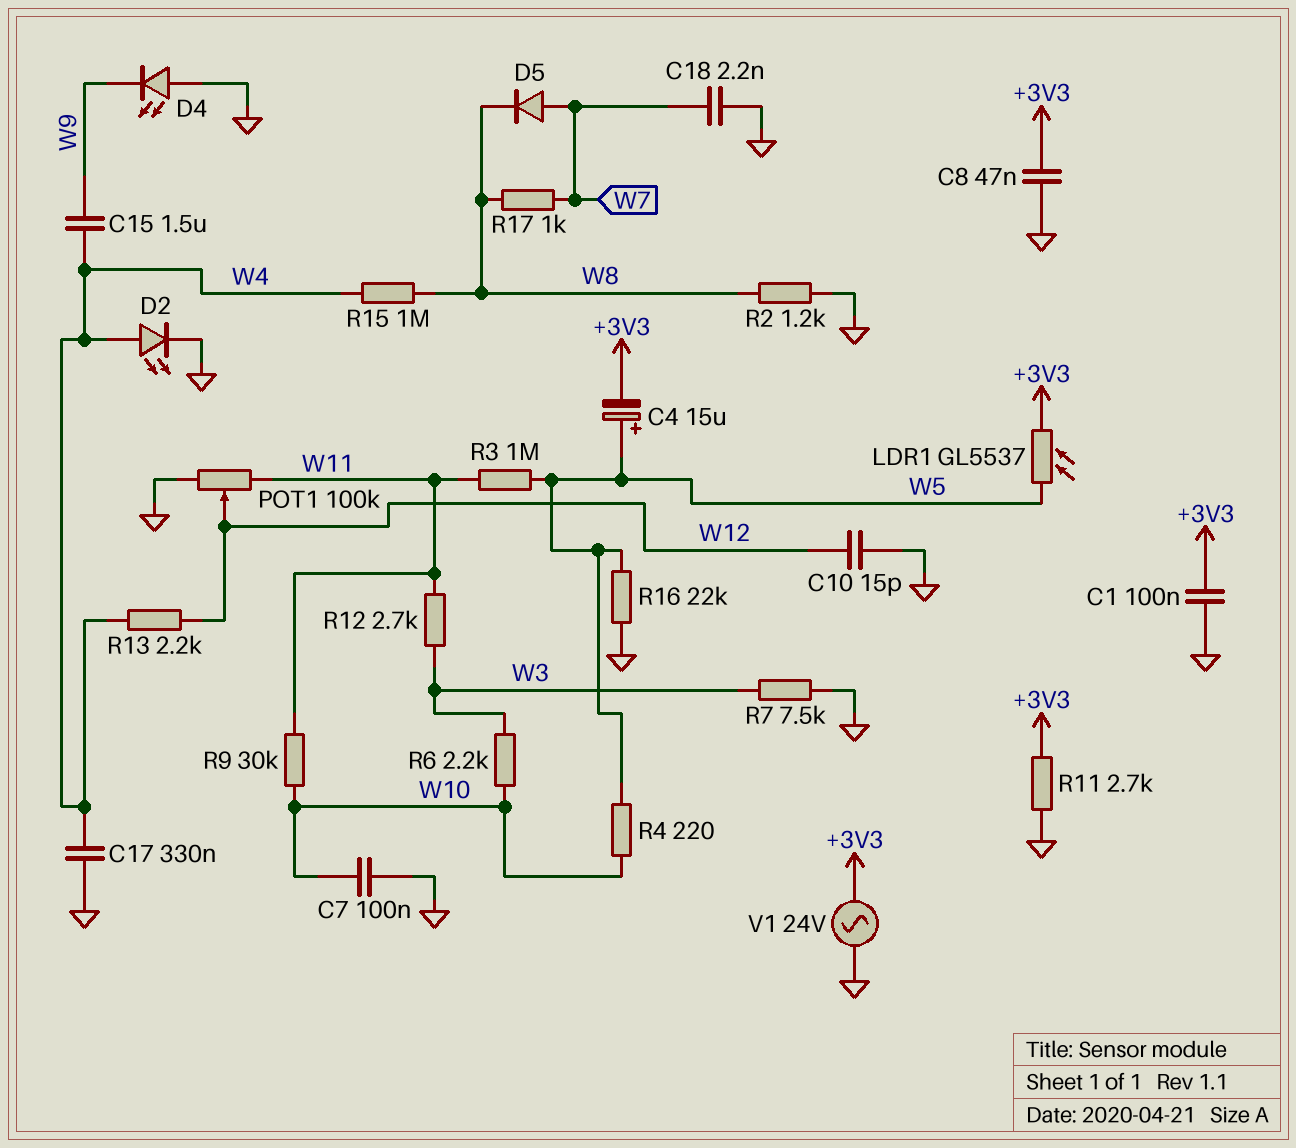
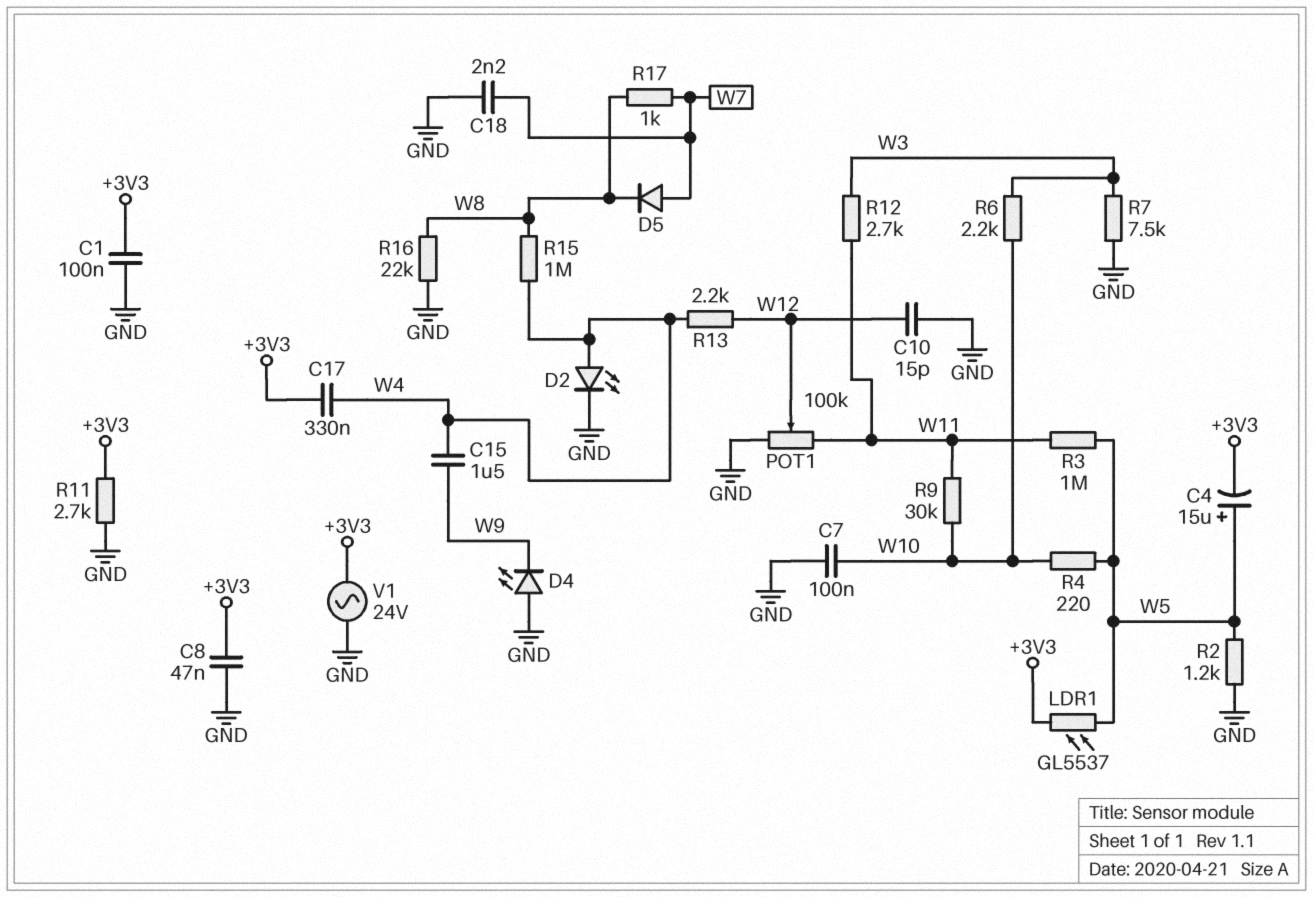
C17: 330nF (GND, W4) -> 330nF (+3V3, W4)
R2: 1.2k (GND, W8) -> 1.2k (GND, W5)
R16: 22k (GND, W5) -> 22k (GND, W8)

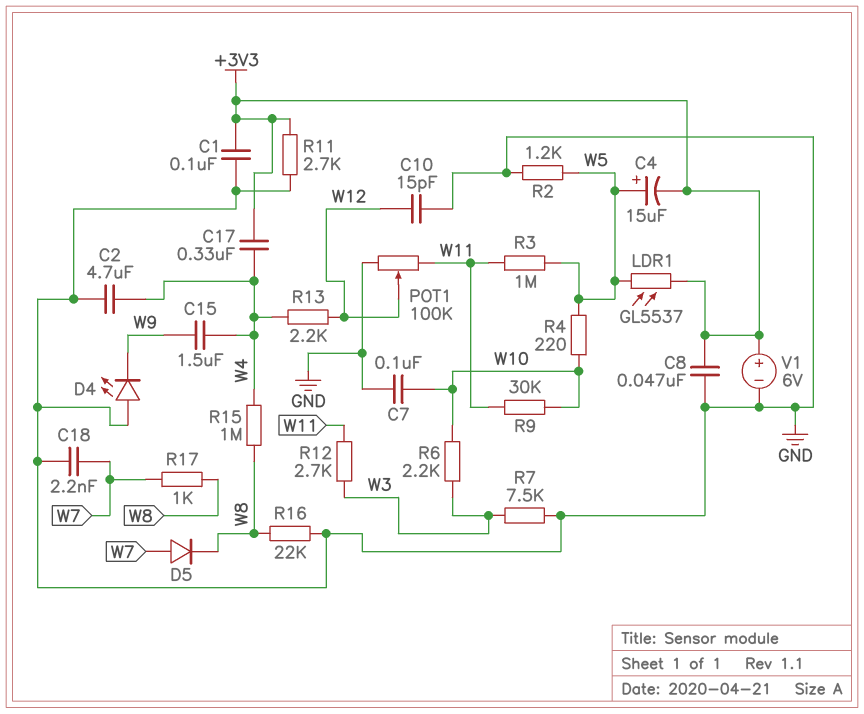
C2: none -> 4.7uF (GND, W4)
D2: LED (A W4, K GND) -> none
V1: AC 24V (+3V3, GND) -> 6V (plus +3V3, minus GND)

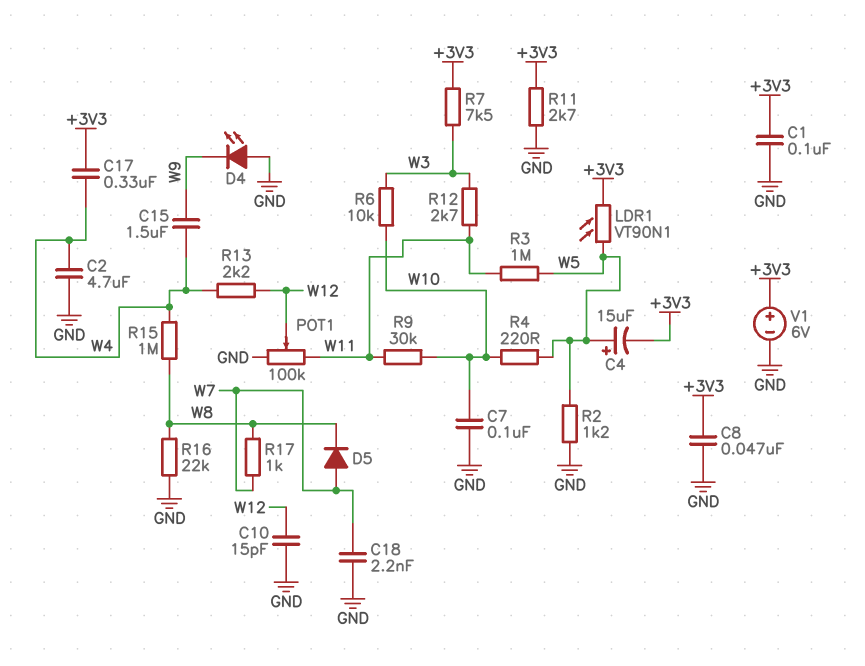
LDR1: GL5537 (+3V3, W5) -> VT90N1 (+3V3, W5)
R6: 2.2k (W3, W10) -> 10k (W3, W10)
R7: 7.5k (GND, W3) -> 7.5k (+3V3, W3)

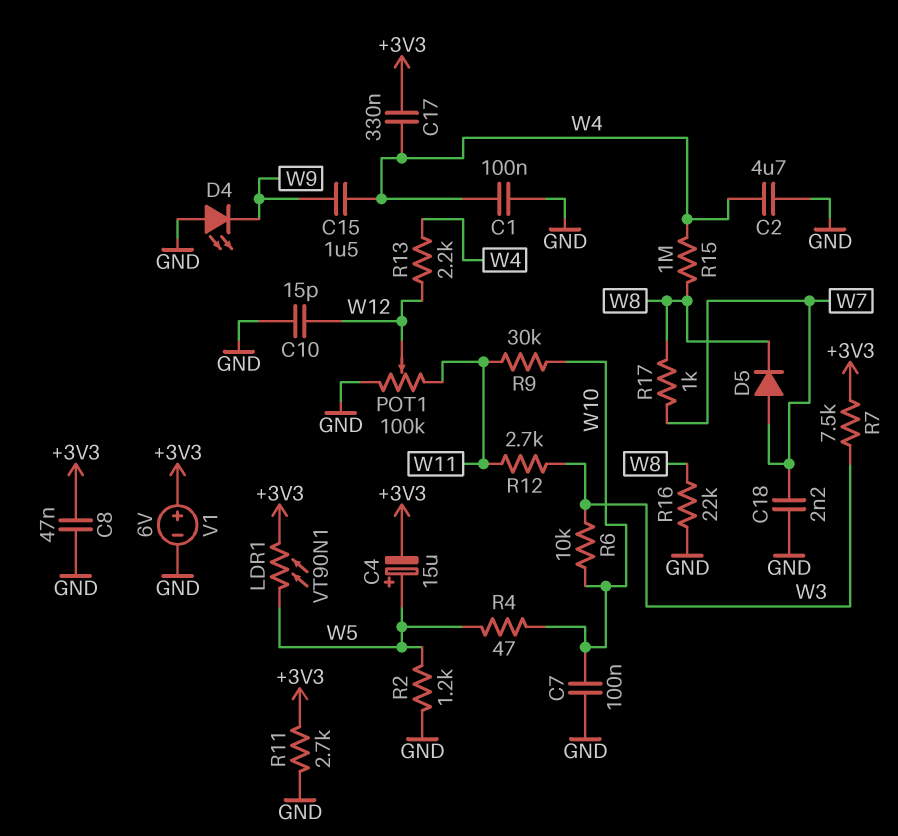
C1: 100nF (+3V3, GND) -> 100nF (GND, W4)
R3: 1M (W5, W11) -> none
R4: 220 (W5, W10) -> 47 (W5, W10)

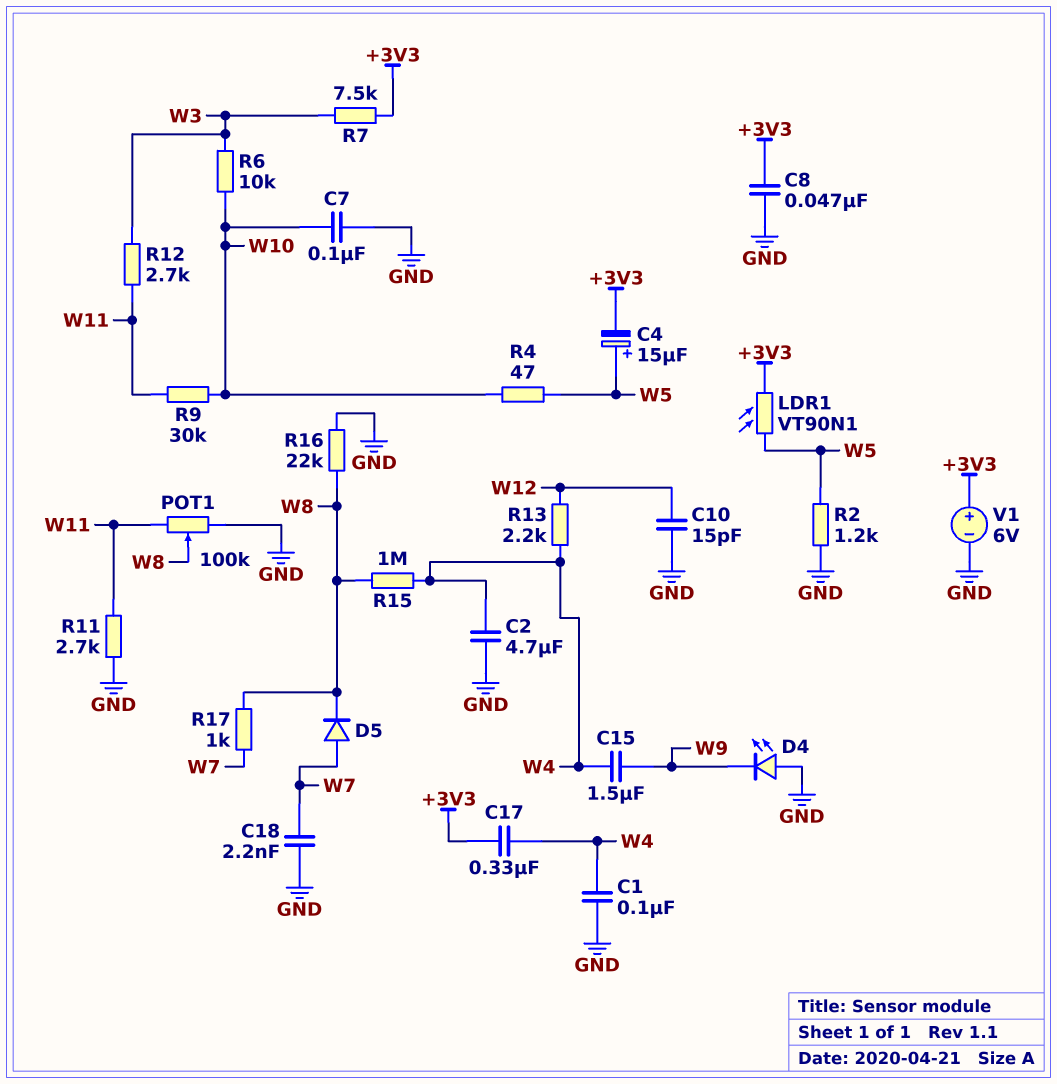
POT1: 100k (GND, W11, wiper W12) -> 100k (GND, W11, wiper W8)
R11: 2.7k (+3V3, GND) -> 2.7k (GND, W11)

